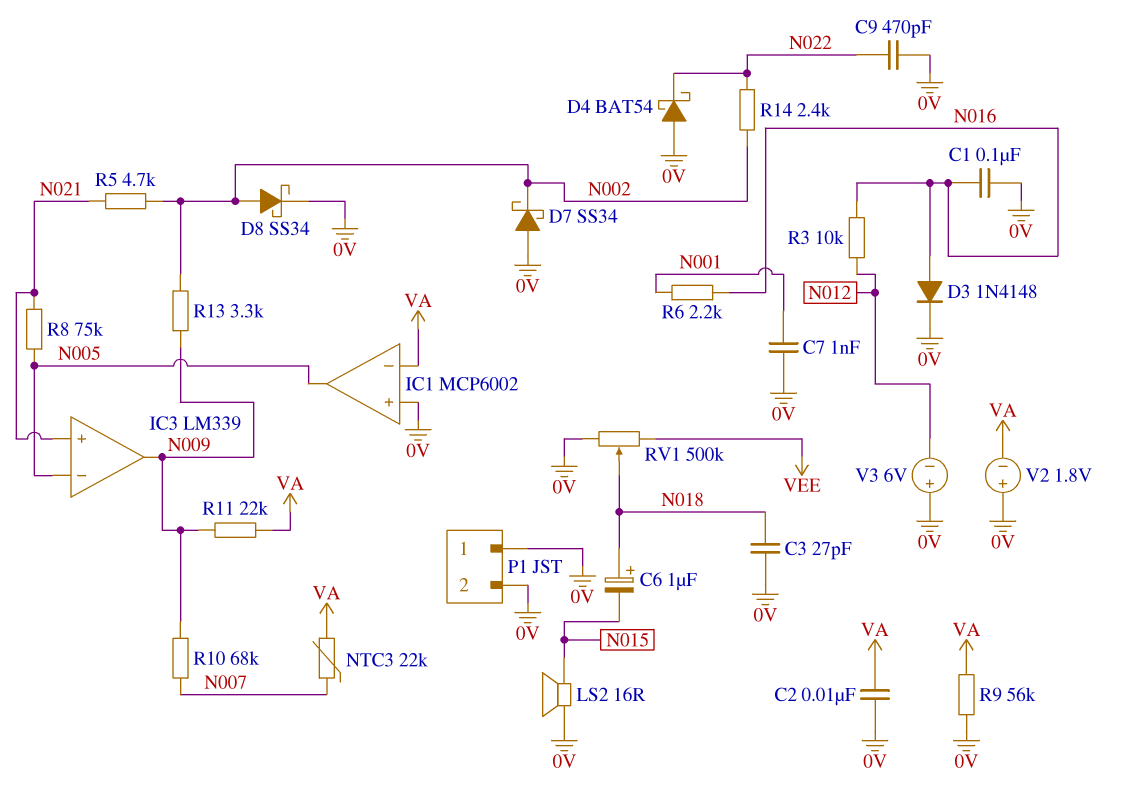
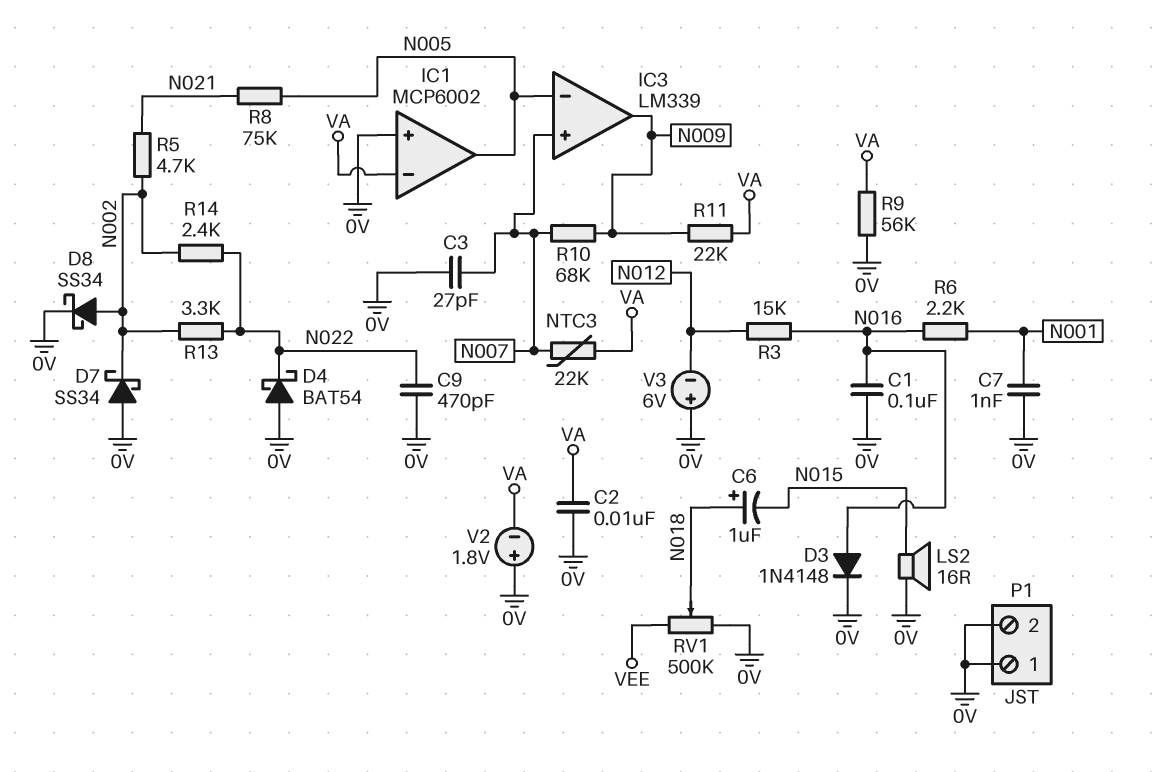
C3: 27pF (0V, N018) -> 27pF (0V, N007)
IC3 pin in+: N021 -> N007
R3: 10k (N012, N016) -> 15k (N012, N016)
R13: 3.3k (N002, N009) -> 3.3k (N002, N022)

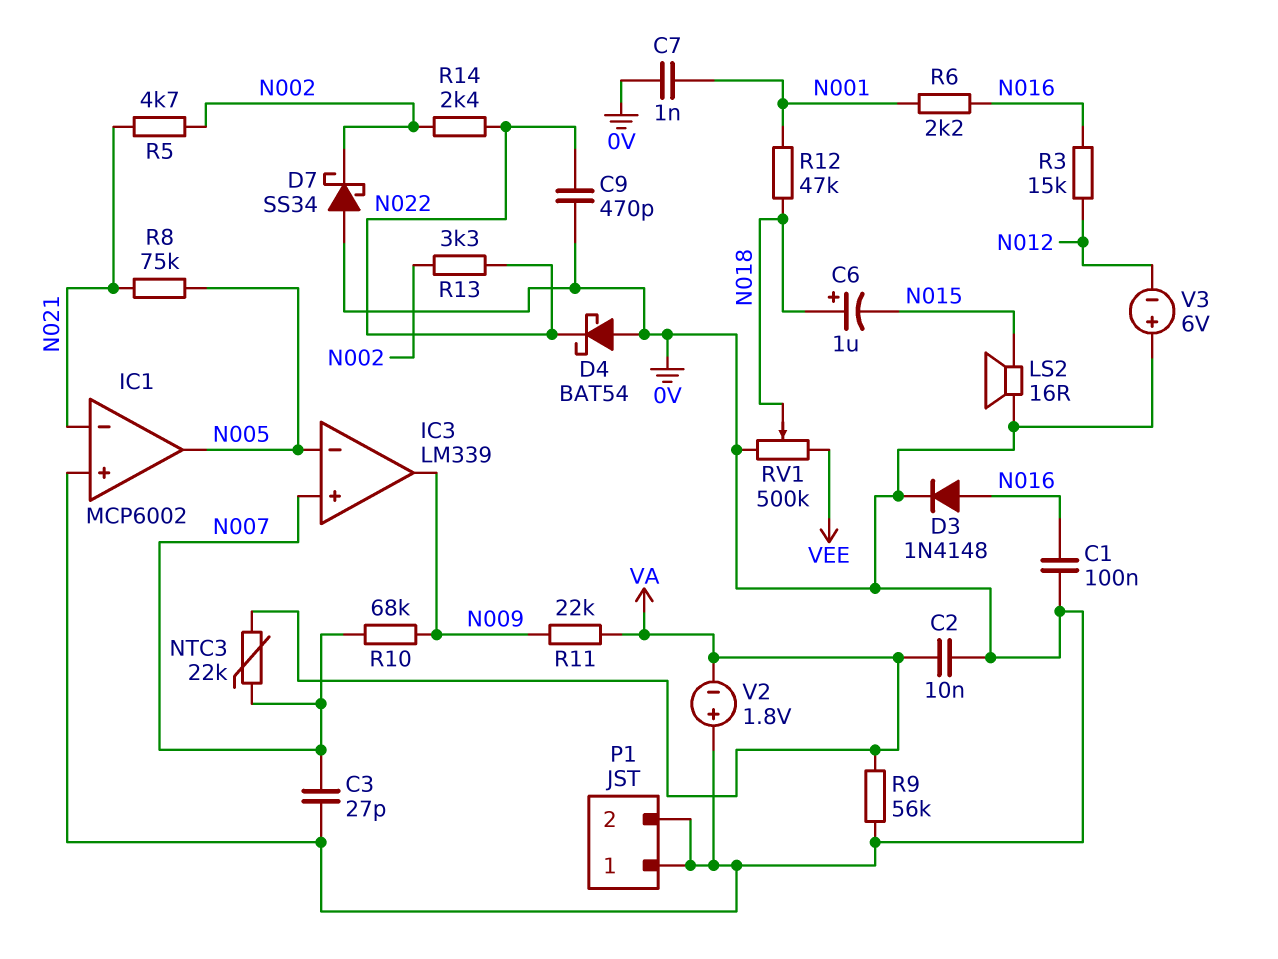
D8: schottky SS34 (A N002, K 0V) -> none
IC1 pin in-: VA -> N021
R12: none -> 47k (N001, N018)

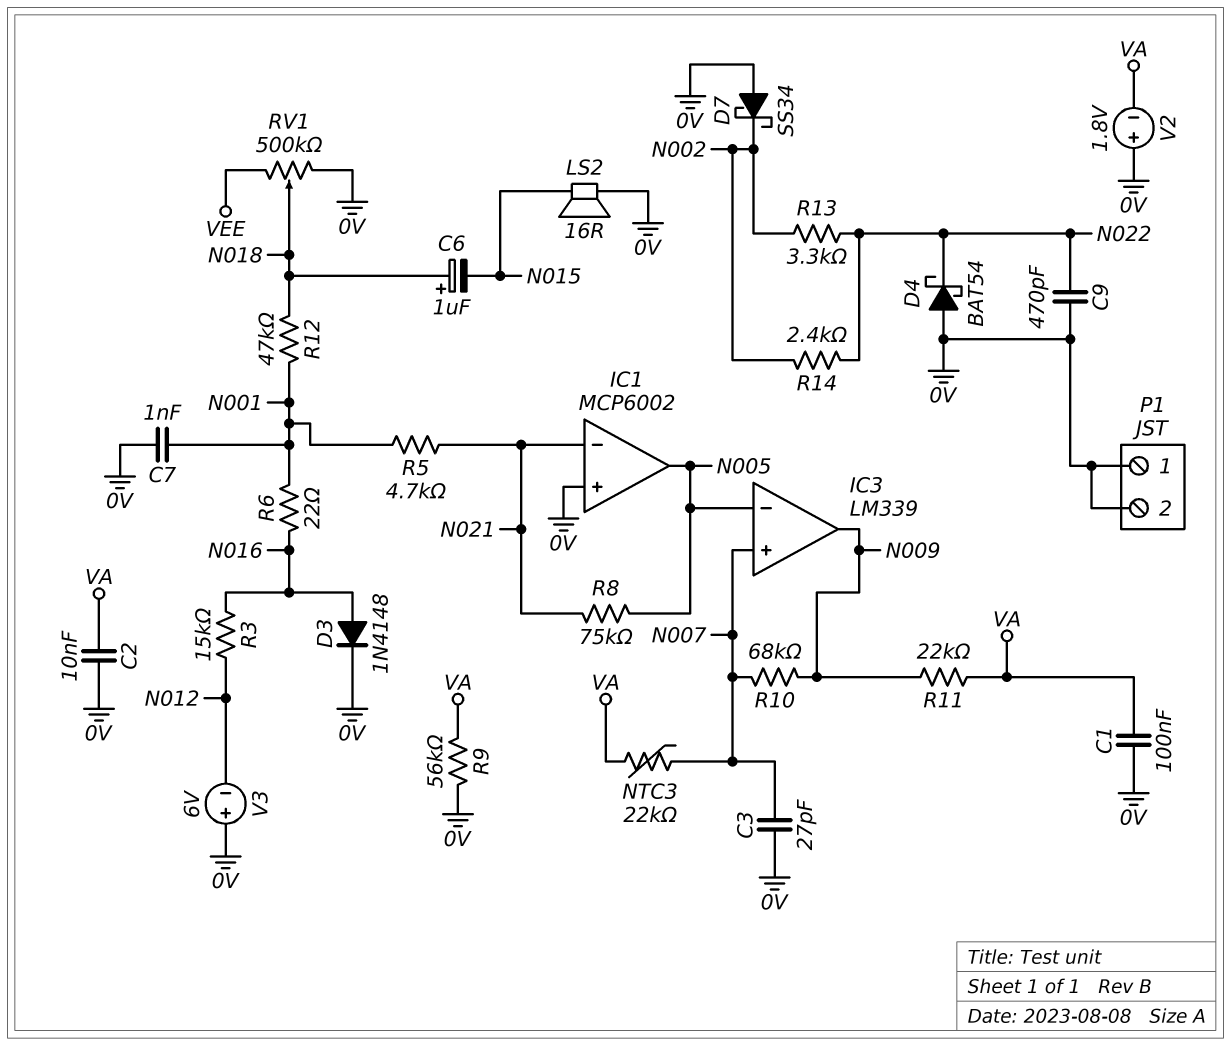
C1: 100nF (0V, N016) -> 100nF (0V, VA)
R5: 4.7k (N002, N021) -> 4.7k (N001, N021)
R6: 2.2k (N001, N016) -> 22 (N001, N016)

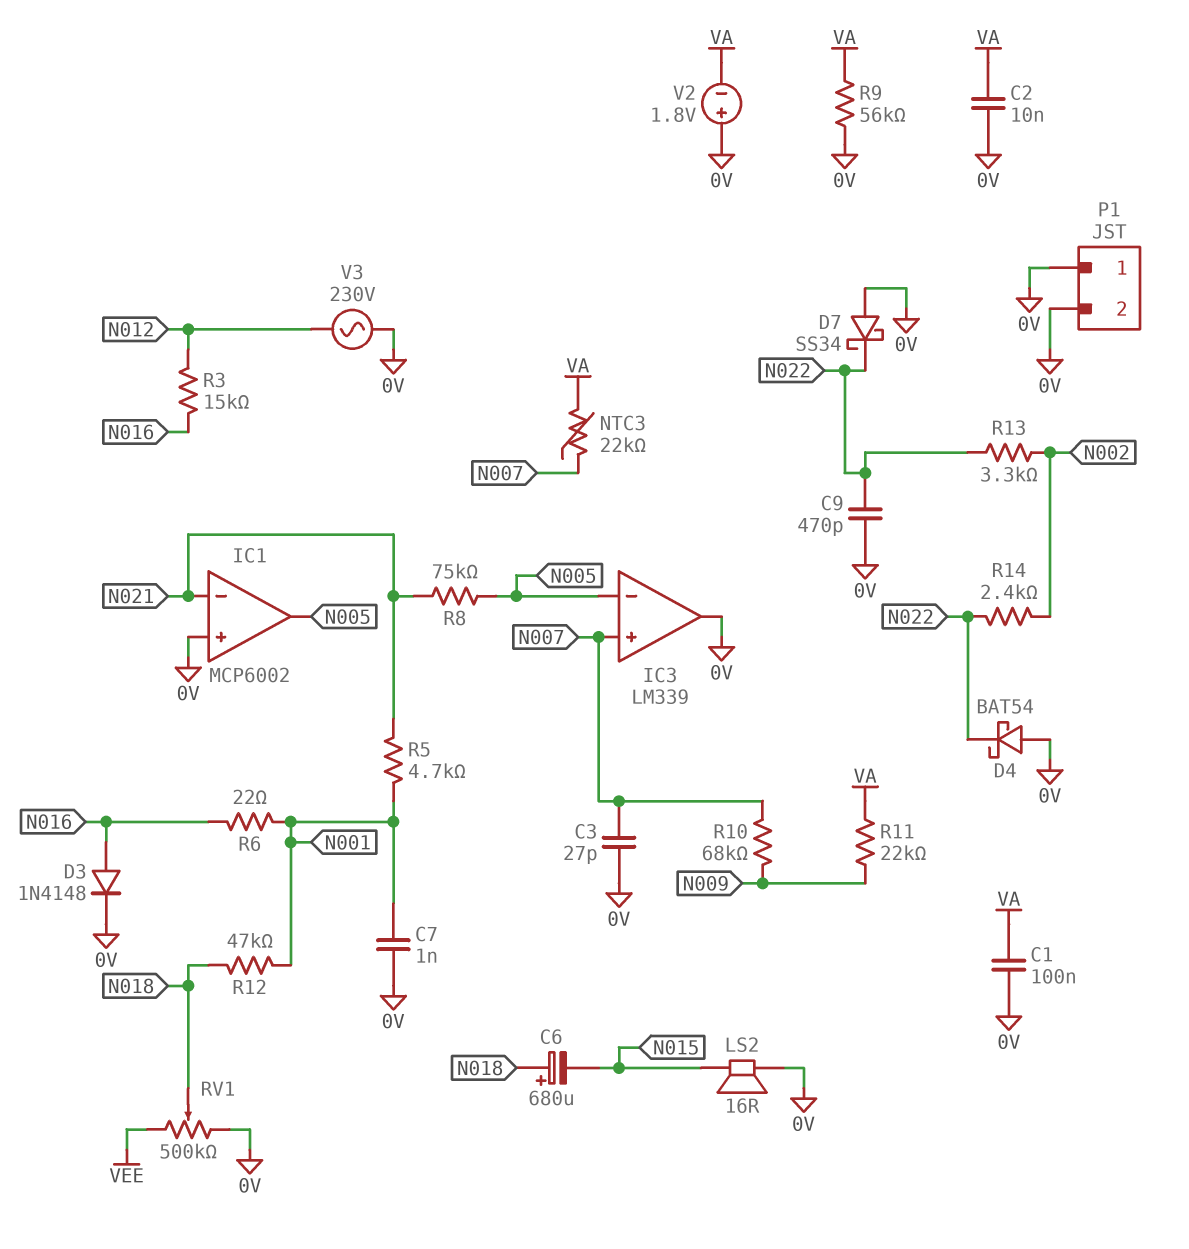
C6: 1uF (plus N018, minus N015) -> 680uF (plus N018, minus N015)
D7: schottky SS34 (A 0V, K N002) -> schottky SS34 (A 0V, K N022)
IC3 pin out: N009 -> 0V
V3: 6V (plus 0V, minus N012) -> AC 230V (0V, N012)

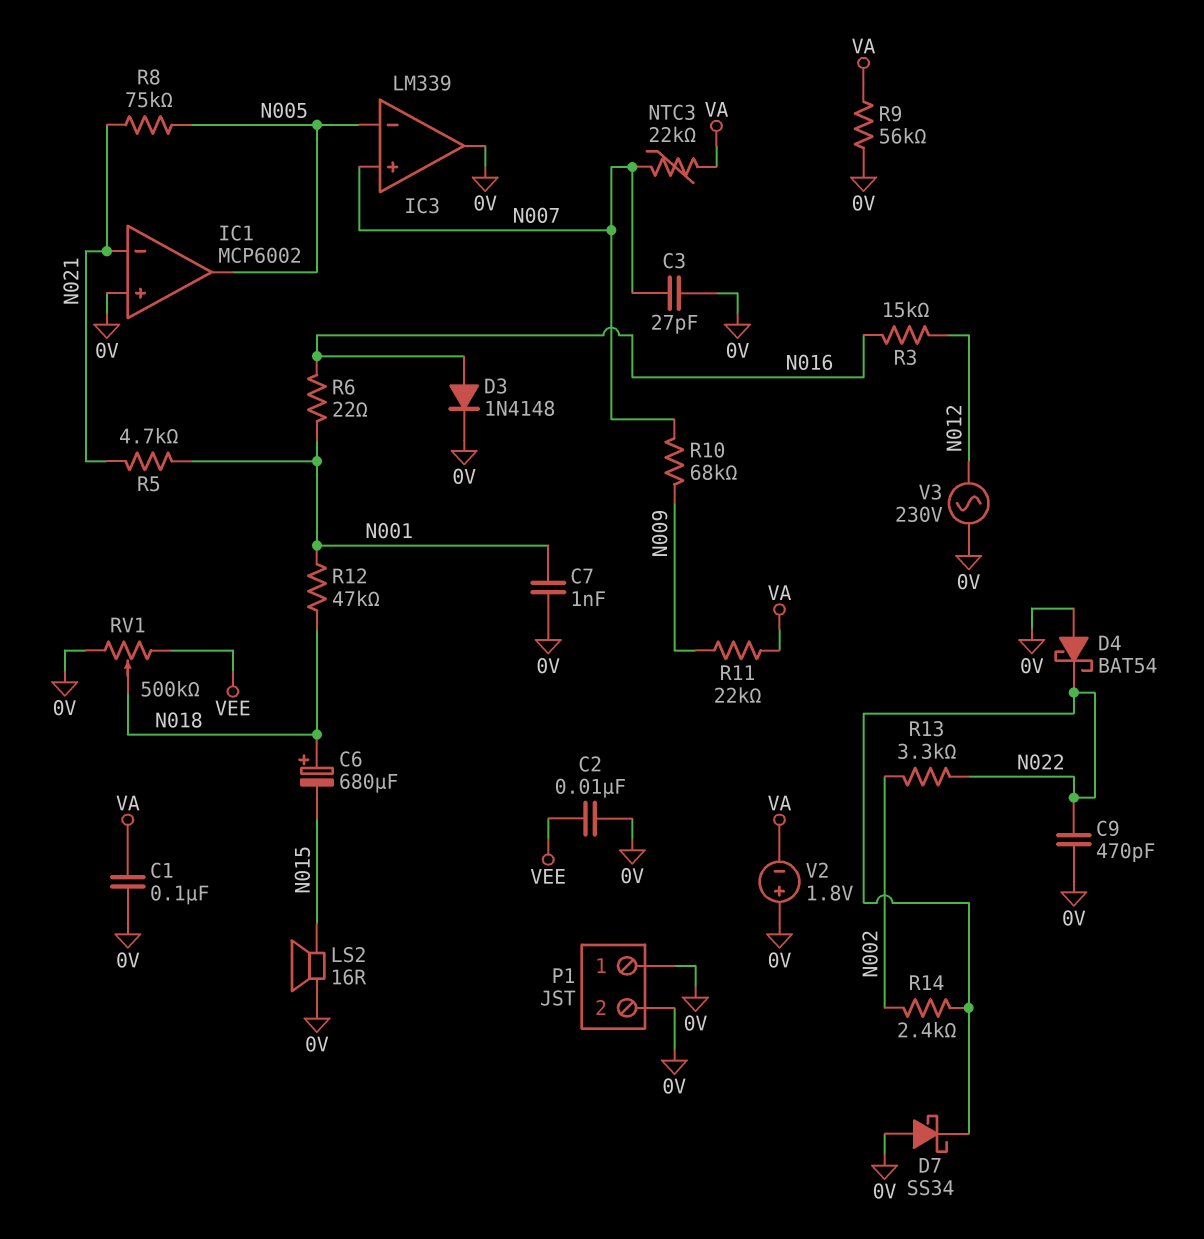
C2: 10nF (0V, VA) -> 10nF (0V, VEE)

